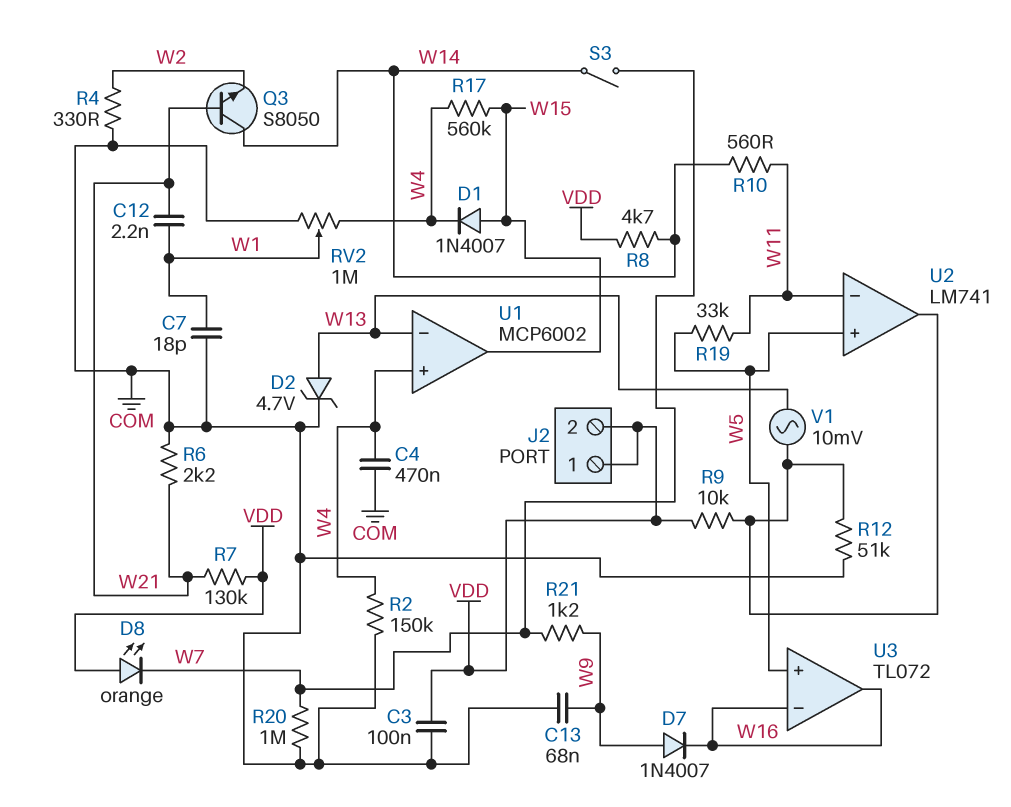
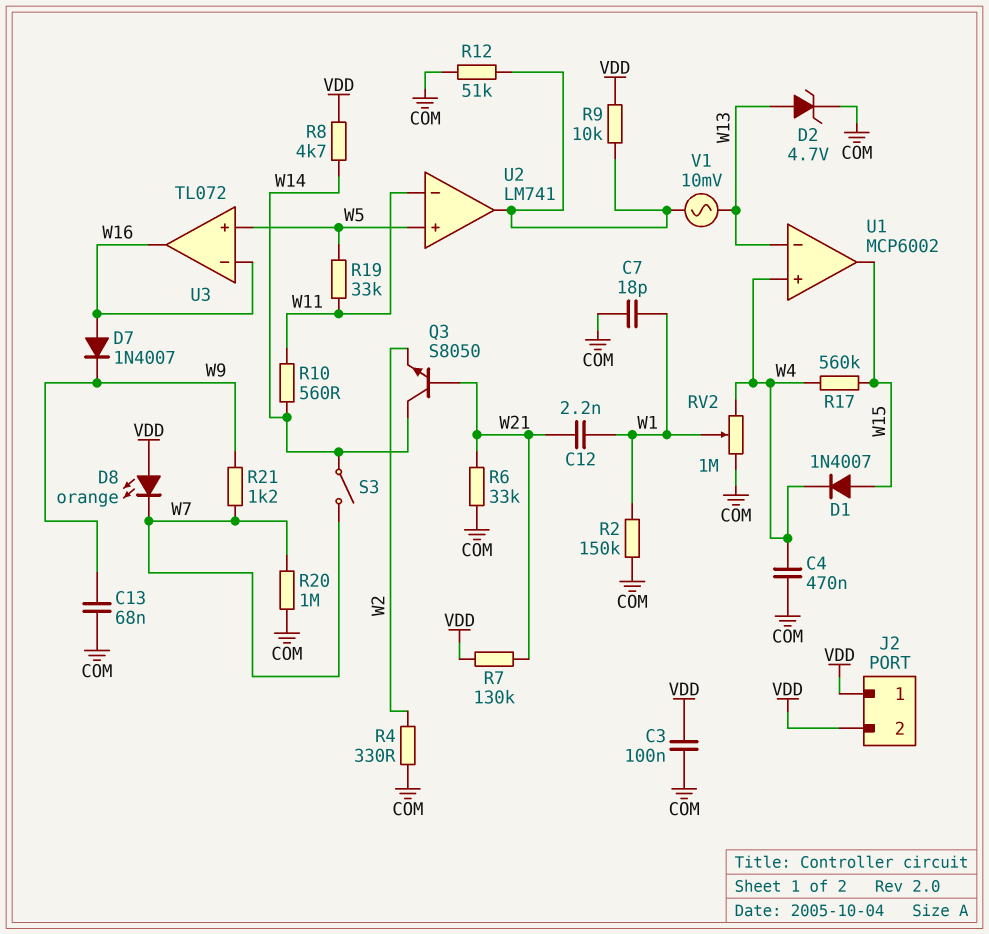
D7: diode 1N4007 (A W9, K W16) -> diode 1N4007 (A W16, K W9)
R2: 150k (COM, W4) -> 150k (COM, W1)
R6: 2.2k (COM, W21) -> 33k (COM, W21)

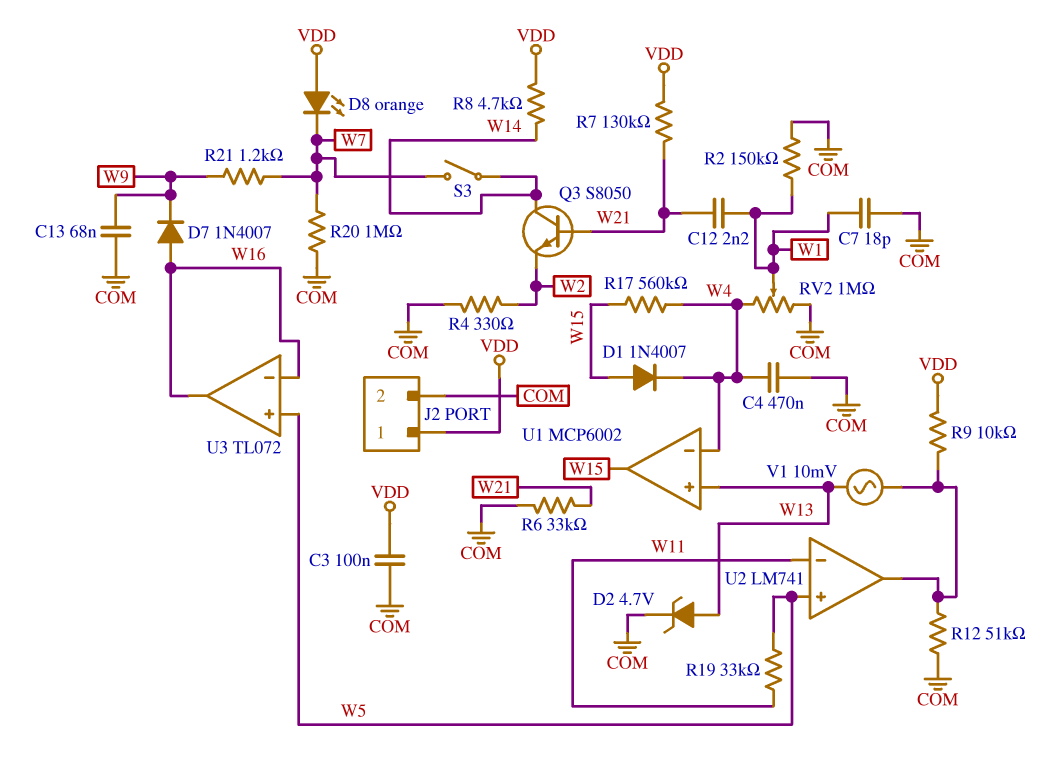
J2 pin 2: VDD -> COM
R10: 560 (W11, W14) -> none
U1 pin in+: W4 -> W13
U1 pin in-: W13 -> W4

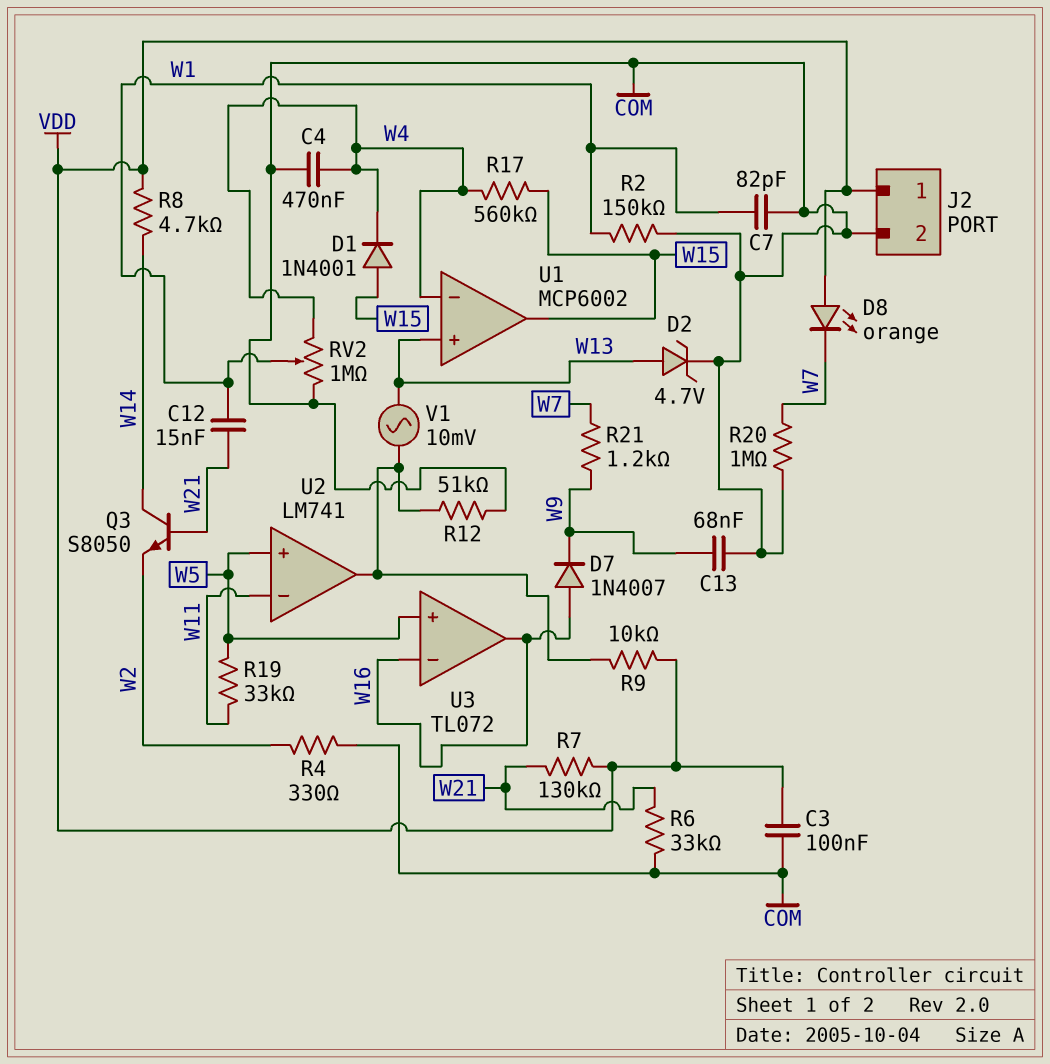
C7: 18pF (COM, W1) -> 82pF (COM, W1)
C12: 2.2nF (W1, W21) -> 15nF (W1, W21)
D1: diode 1N4007 (A W15, K W4) -> diode 1N4001 (A W15, K W4)
S3: switch (W7, W14) -> none

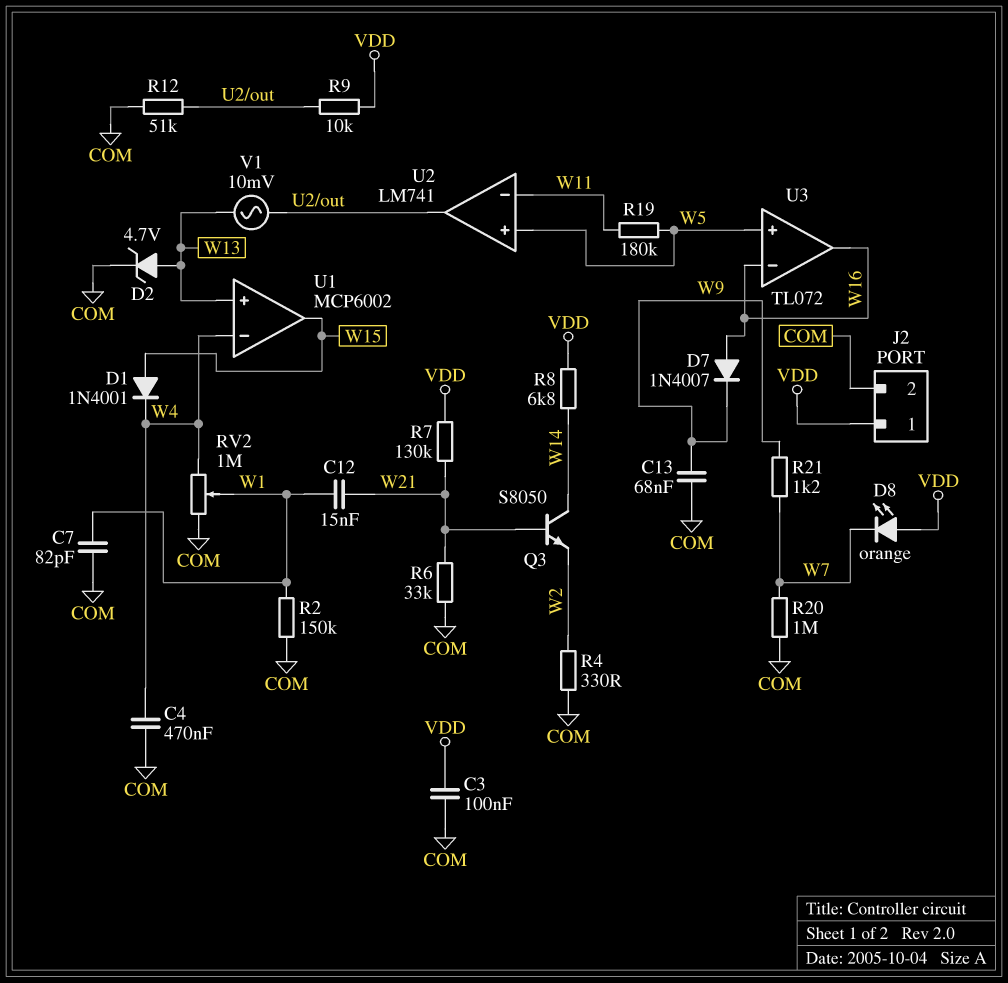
R8: 4.7k (VDD, W14) -> 6.8k (VDD, W14)
R17: 560k (W4, W15) -> none
R19: 33k (W5, W11) -> 180k (W5, W11)

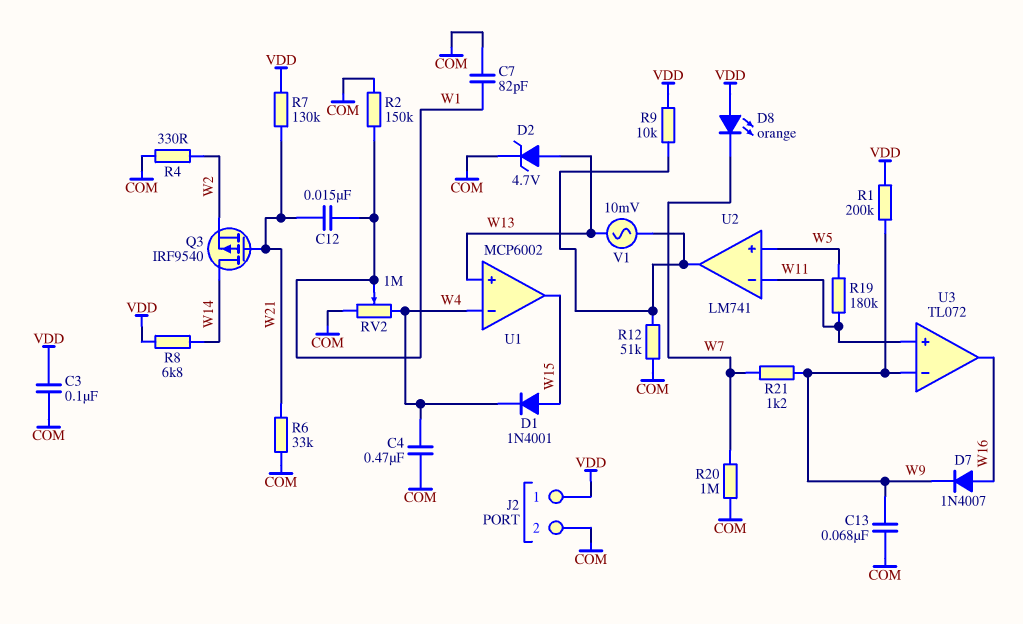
Q3: NPN S8050 (B W21, C W14, E W2) -> PMOS IRF9540 (G W21, D W14, S W2)
R1: none -> 200k (VDD, W9)
U3 pin in+: W5 -> W11
U3 pin in-: W16 -> W9

